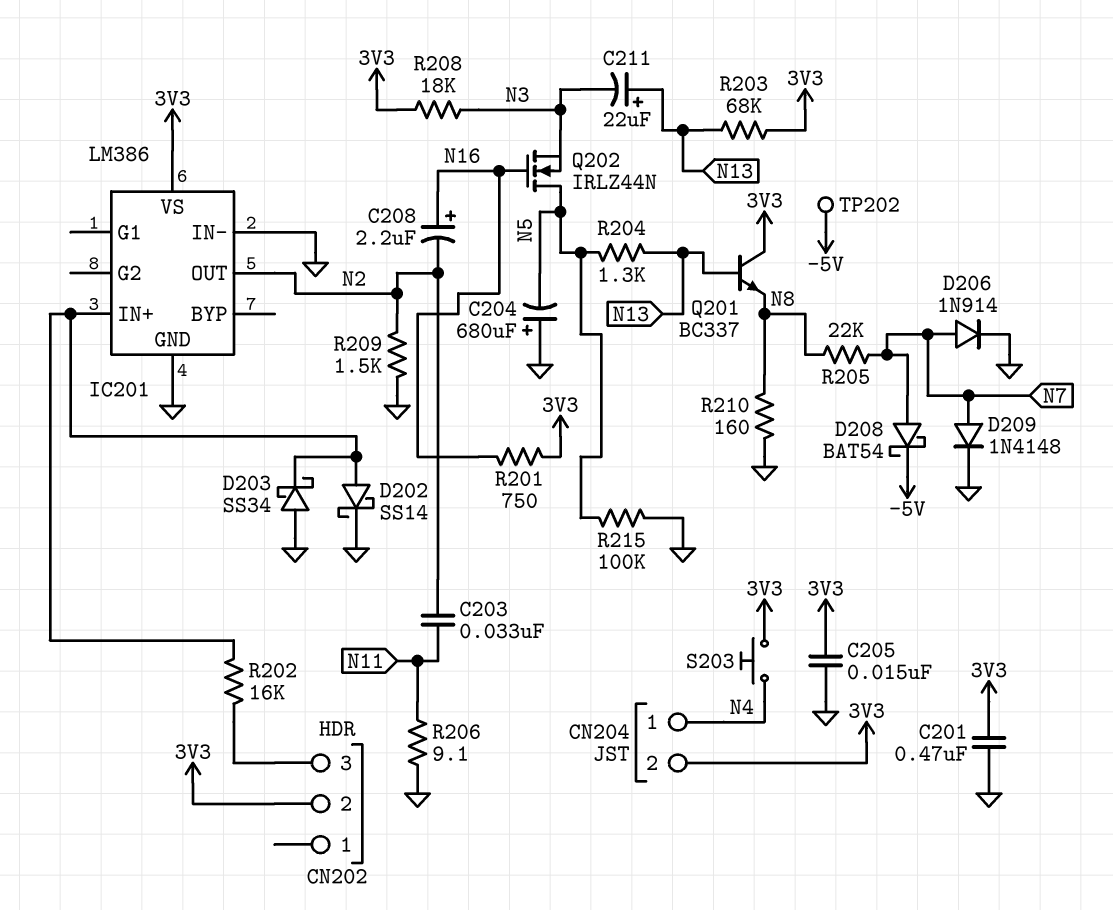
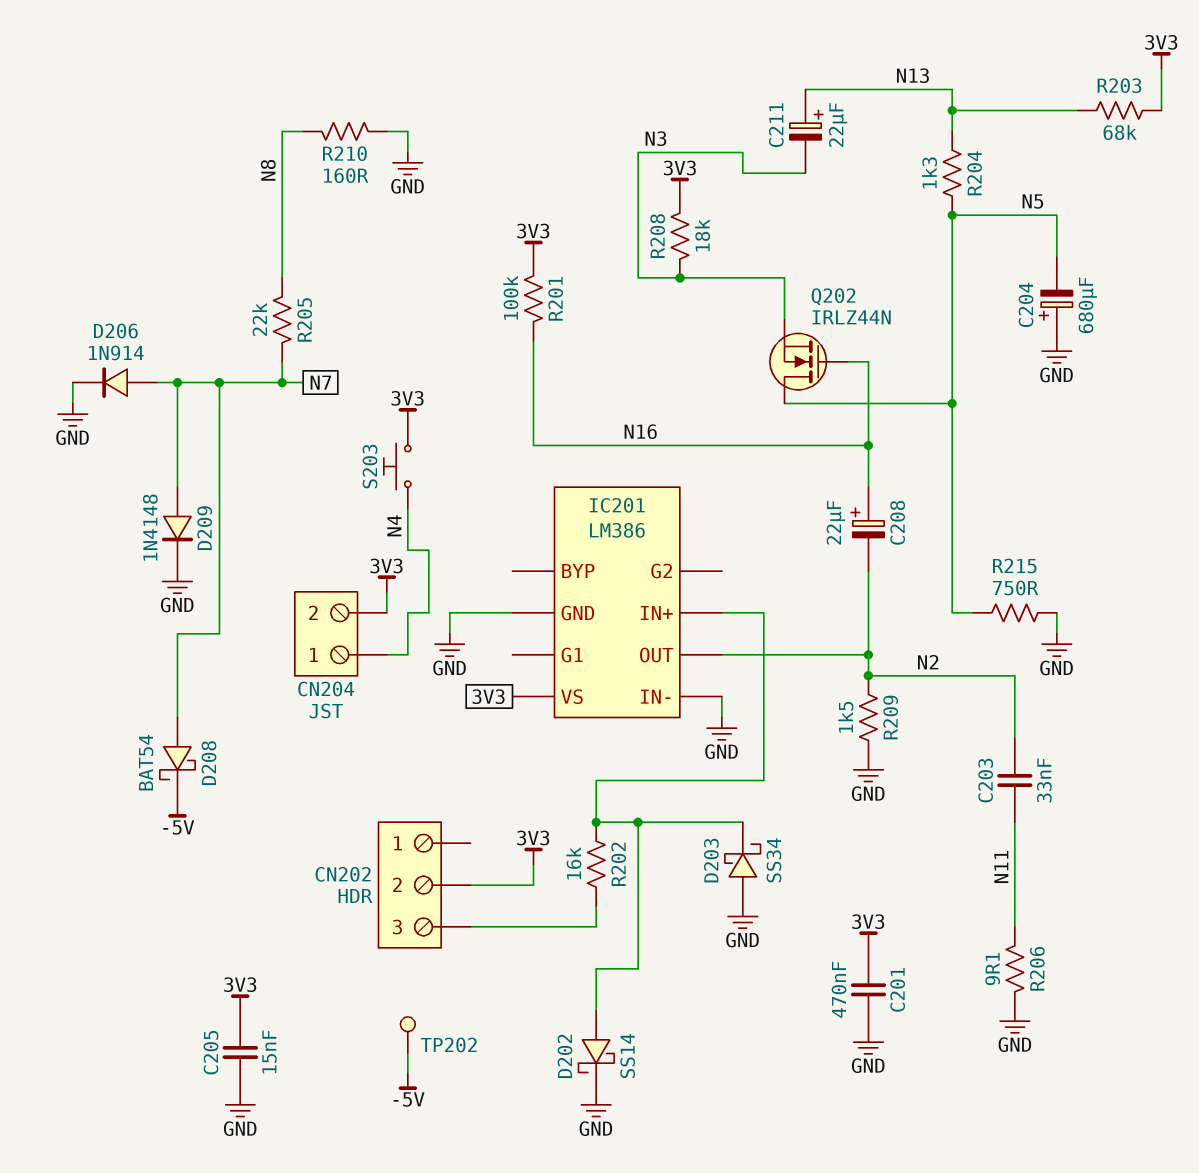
C208: 2.2uF (plus N16, minus N2) -> 22uF (plus N16, minus N2)
Q201: NPN BC337 (B N13, C 3V3, E N8) -> none
R201: 750 (3V3, N16) -> 100k (3V3, N16)
R215: 100k (GND, N5) -> 750 (GND, N5)

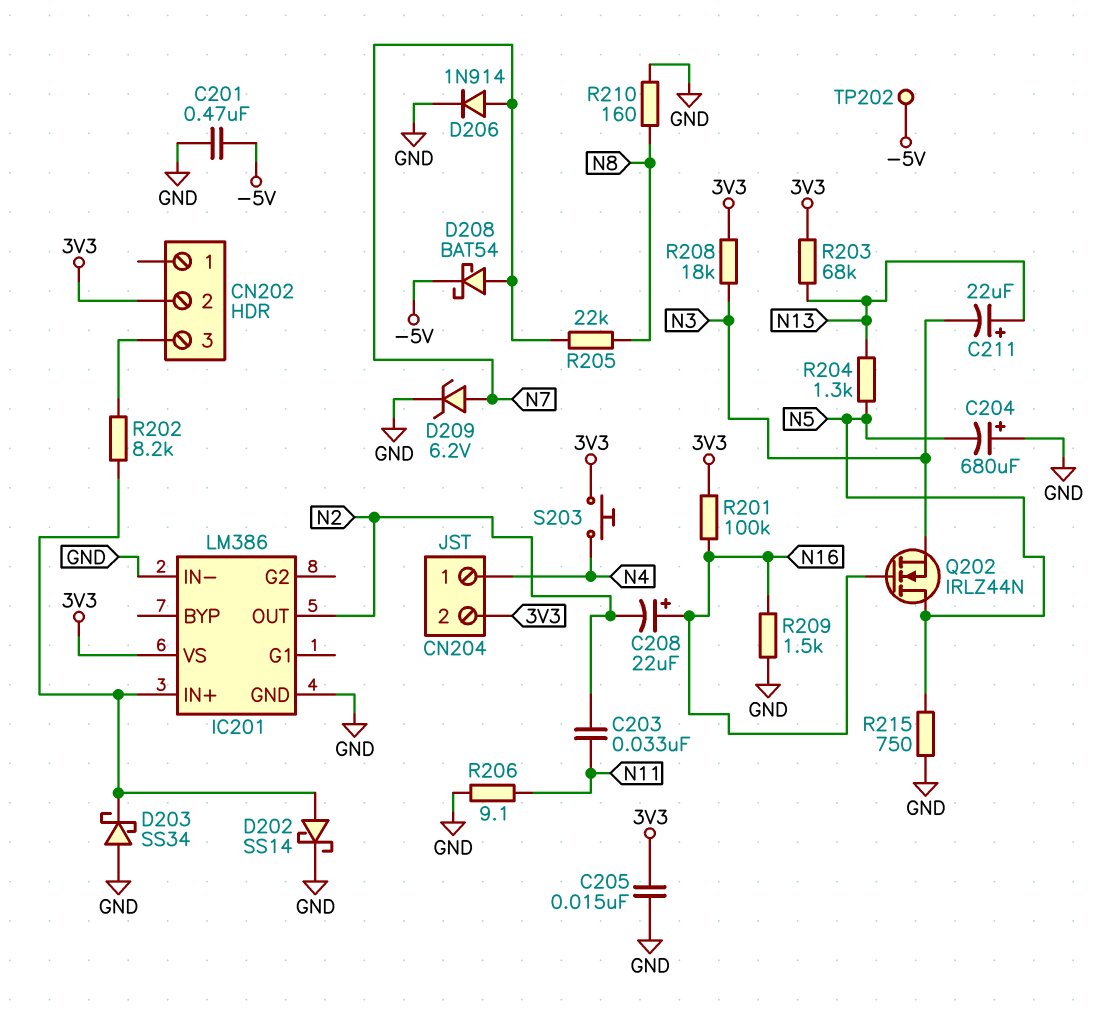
C201: 470nF (3V3, GND) -> 470nF (-5V, GND)
D209: diode 1N4148 (A N7, K GND) -> zener 6.2V (A N7, K GND)
R202: 16k (CN202/3, IC201/IN+) -> 8.2k (CN202/3, IC201/IN+)
R209: 1.5k (GND, N2) -> 1.5k (GND, N16)

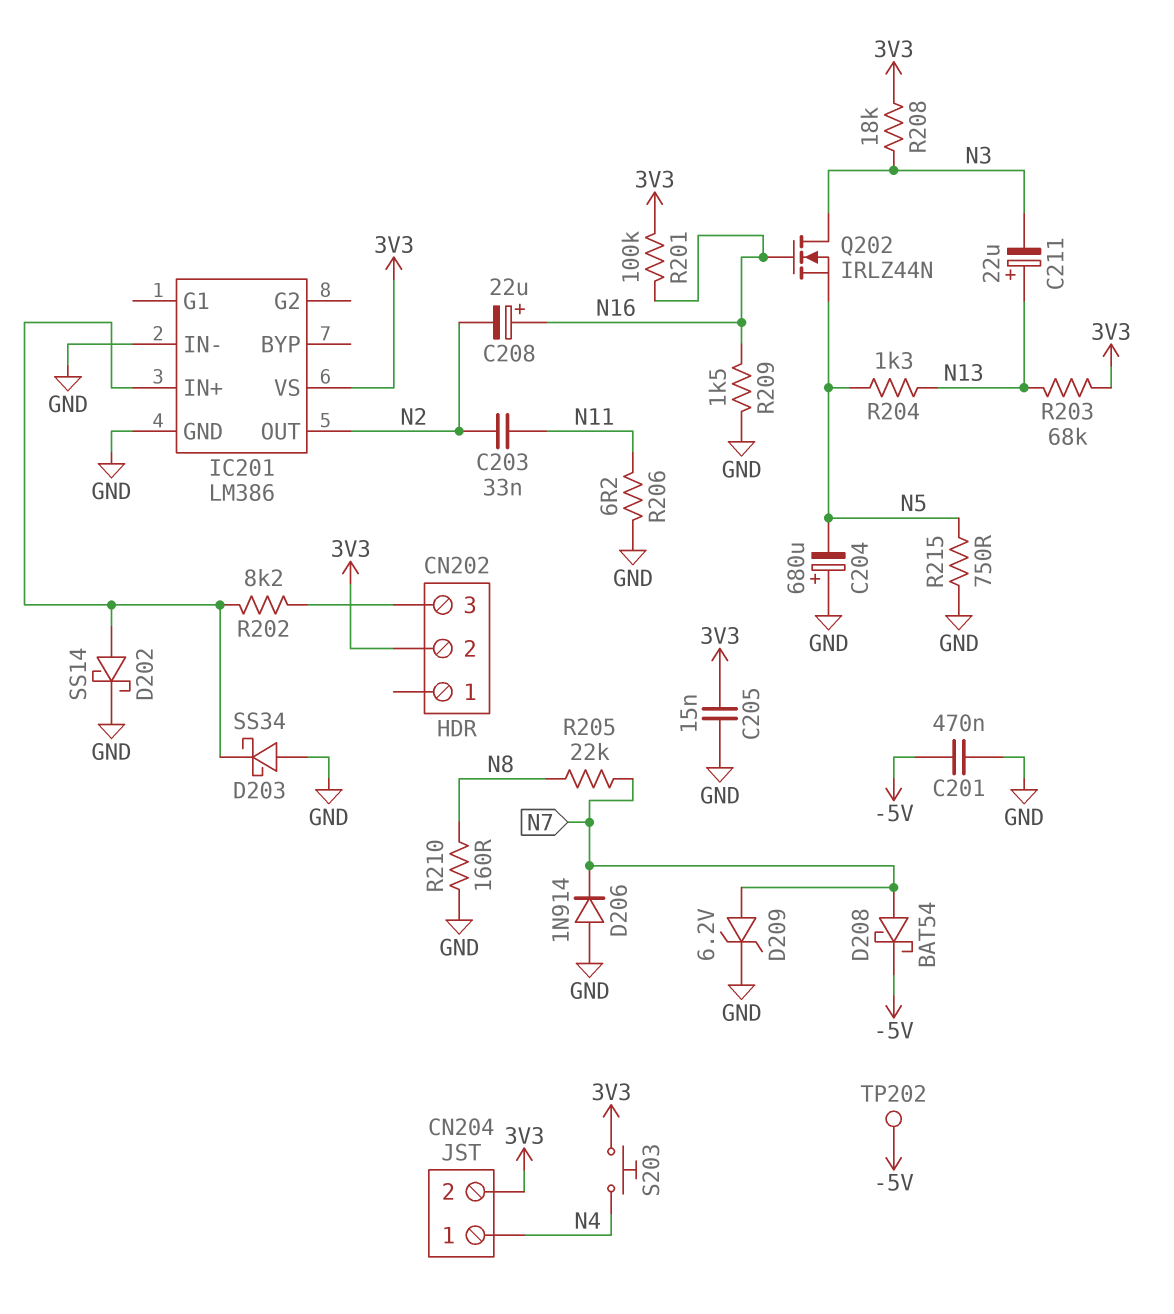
D206: diode 1N914 (A N7, K GND) -> diode 1N914 (A GND, K N7)
Q202: NMOS IRLZ44N (G N16, D N5, S N3) -> NMOS IRLZ44N (G N16, D N3, S N5)
R206: 9.1 (GND, N11) -> 6.2 (GND, N11)

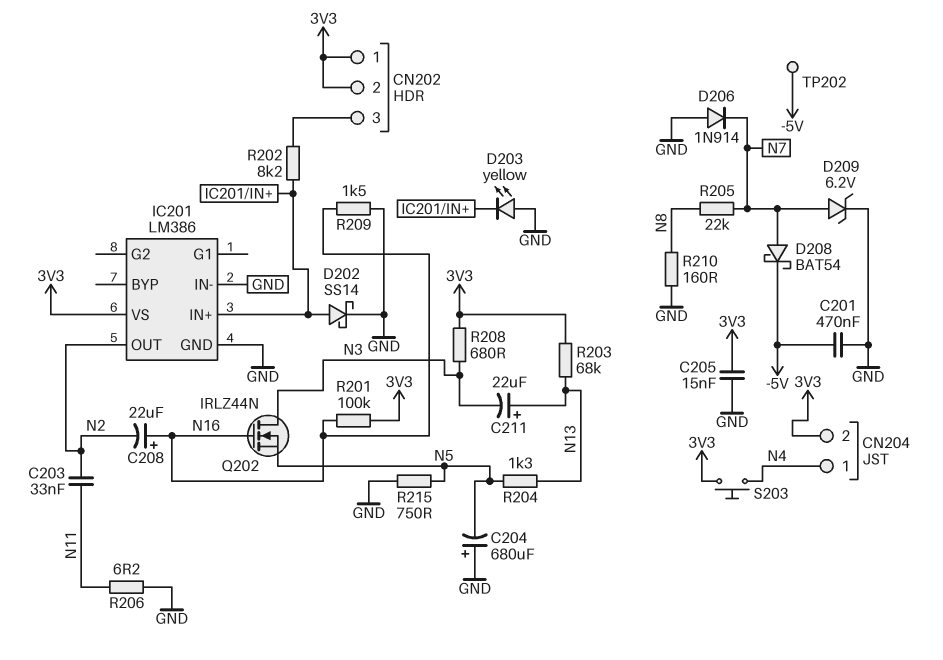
CN202 pin 1: none -> 3V3
D203: schottky SS34 (A GND, K IC201/IN+) -> LED yellow (A GND, K IC201/IN+)
R208: 18k (3V3, N3) -> 680 (3V3, N3)

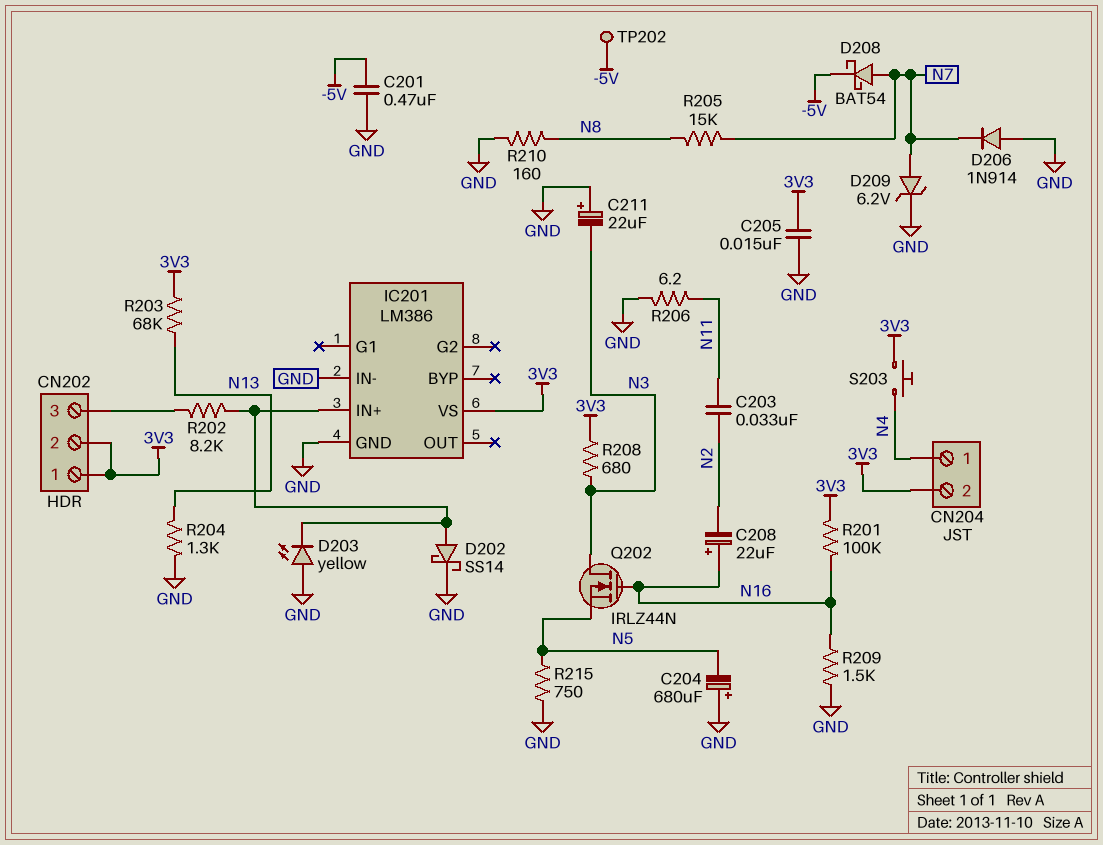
C211: 22uF (plus N13, minus N3) -> 22uF (plus GND, minus N3)
IC201 pin OUT: N2 -> none
R204: 1.3k (N5, N13) -> 1.3k (GND, N13)
R205: 22k (N7, N8) -> 15k (N7, N8)

